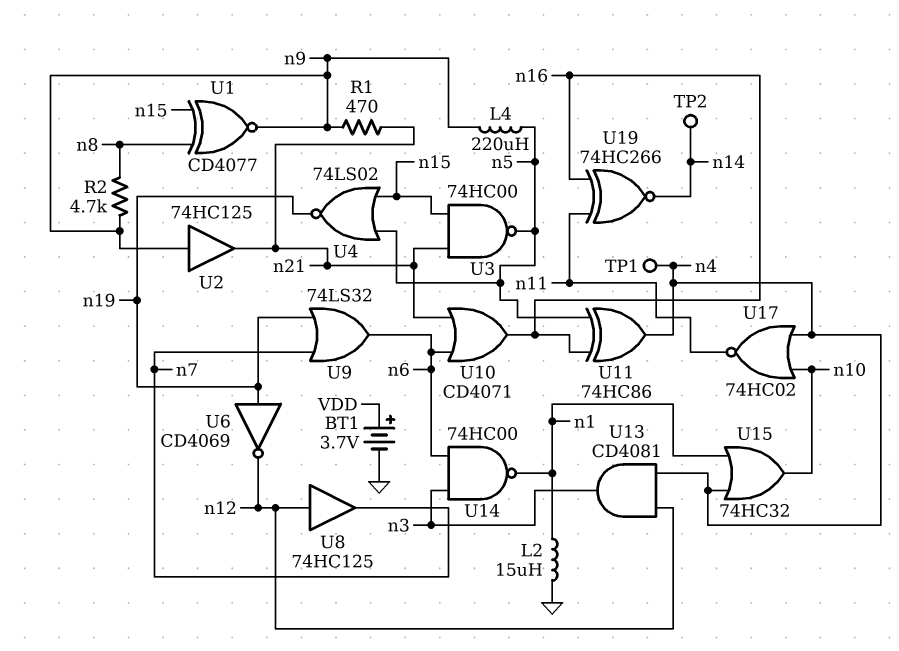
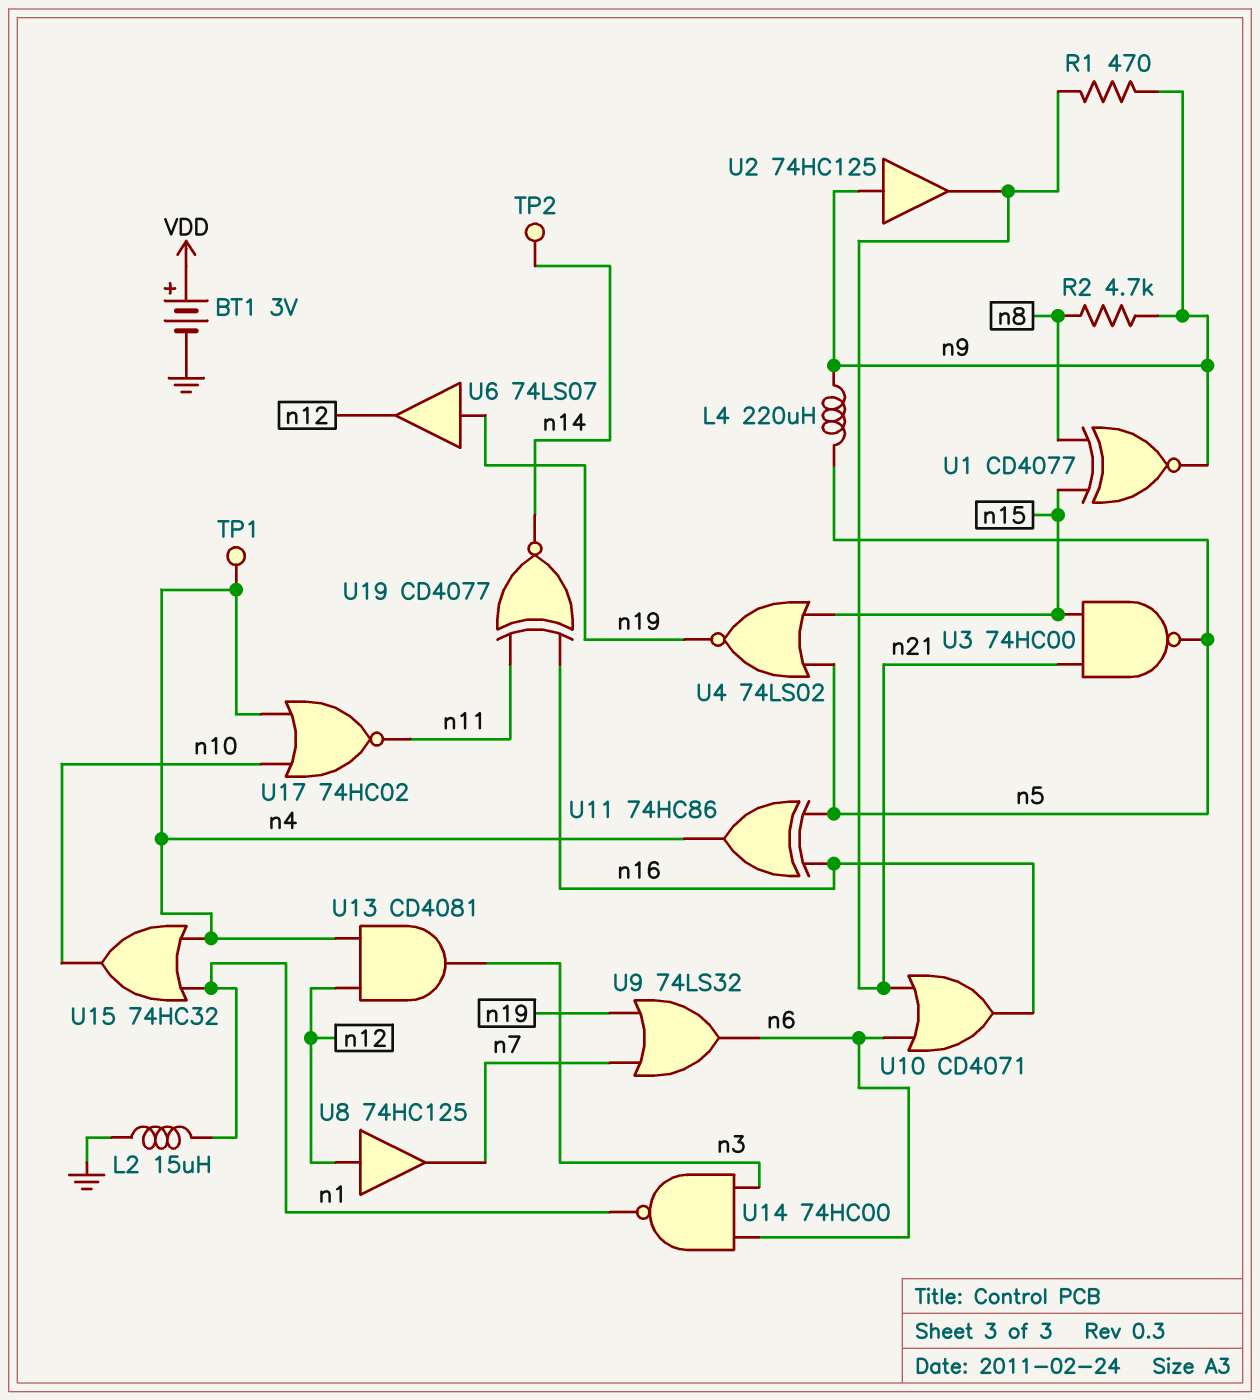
BT1: 3.7V (plus VDD, minus GND) -> 3V (plus VDD, minus GND)
U6: NOT CD4069 (in n19, out n12) -> buffer 74LS07 (in n19, out n12)
U19: XNOR 74HC266 (in n11, in n16, out n14) -> XNOR CD4077 (in n11, in n16, out n14)

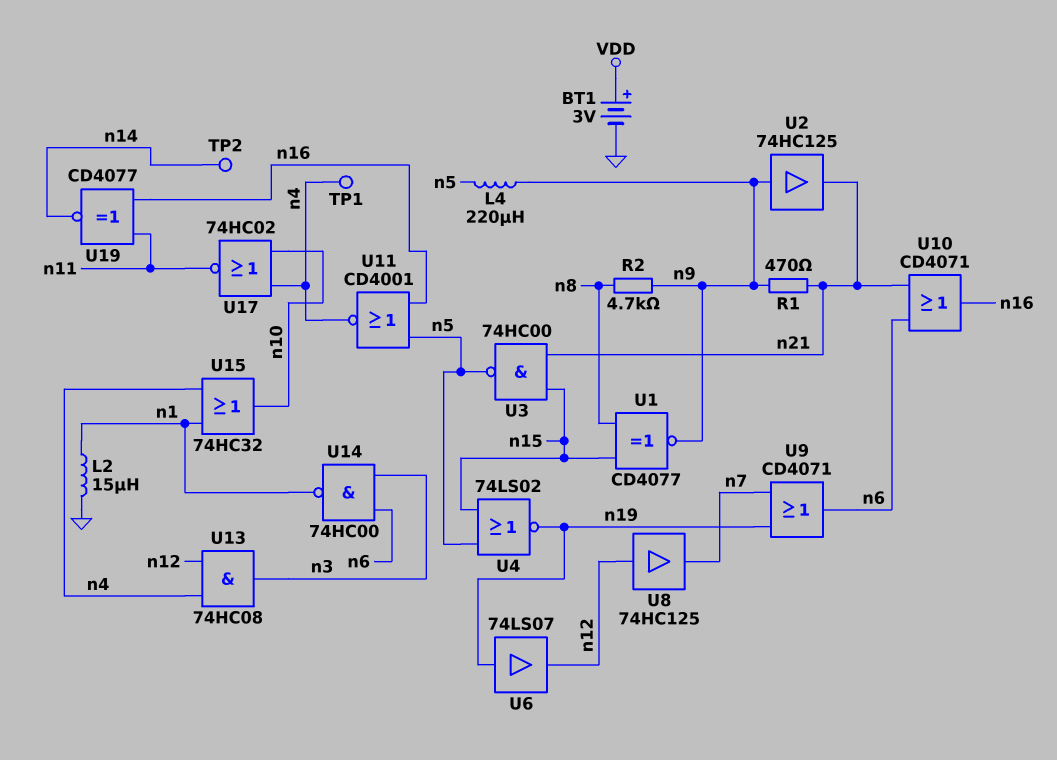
U9: OR 74LS32 (in n7, in n19, out n6) -> OR CD4071 (in n7, in n19, out n6)
U11: XOR 74HC86 (in n5, in n16, out n4) -> NOR CD4001 (in n5, in n16, out n4)
U13: AND CD4081 (in n4, in n12, out n3) -> AND 74HC08 (in n4, in n12, out n3)

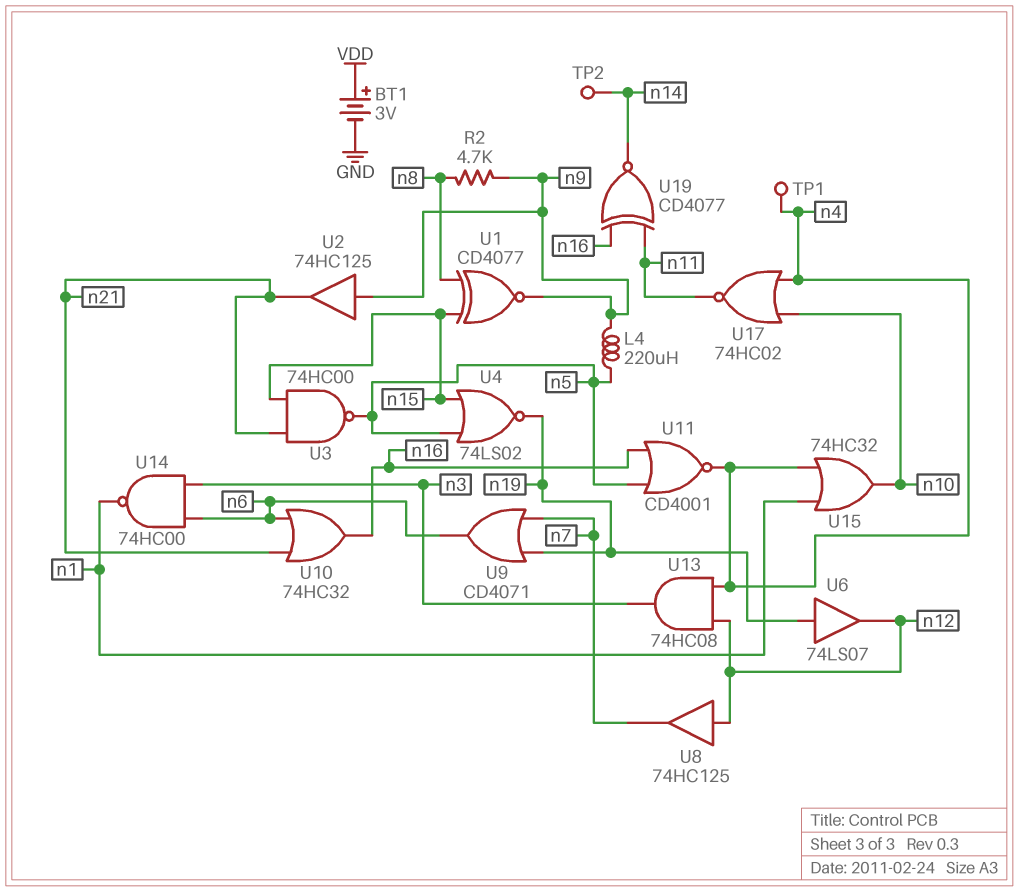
L2: 15uH (GND, n1) -> none
R1: 470 (n9, n21) -> none
U10: OR CD4071 (in n6, in n21, out n16) -> OR 74HC32 (in n6, in n21, out n16)

